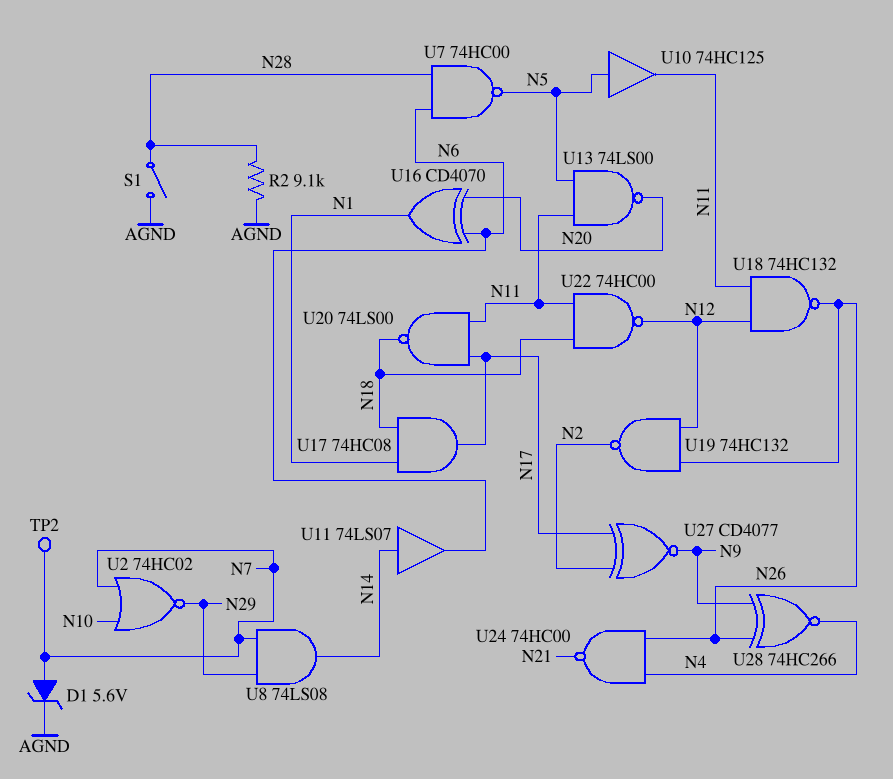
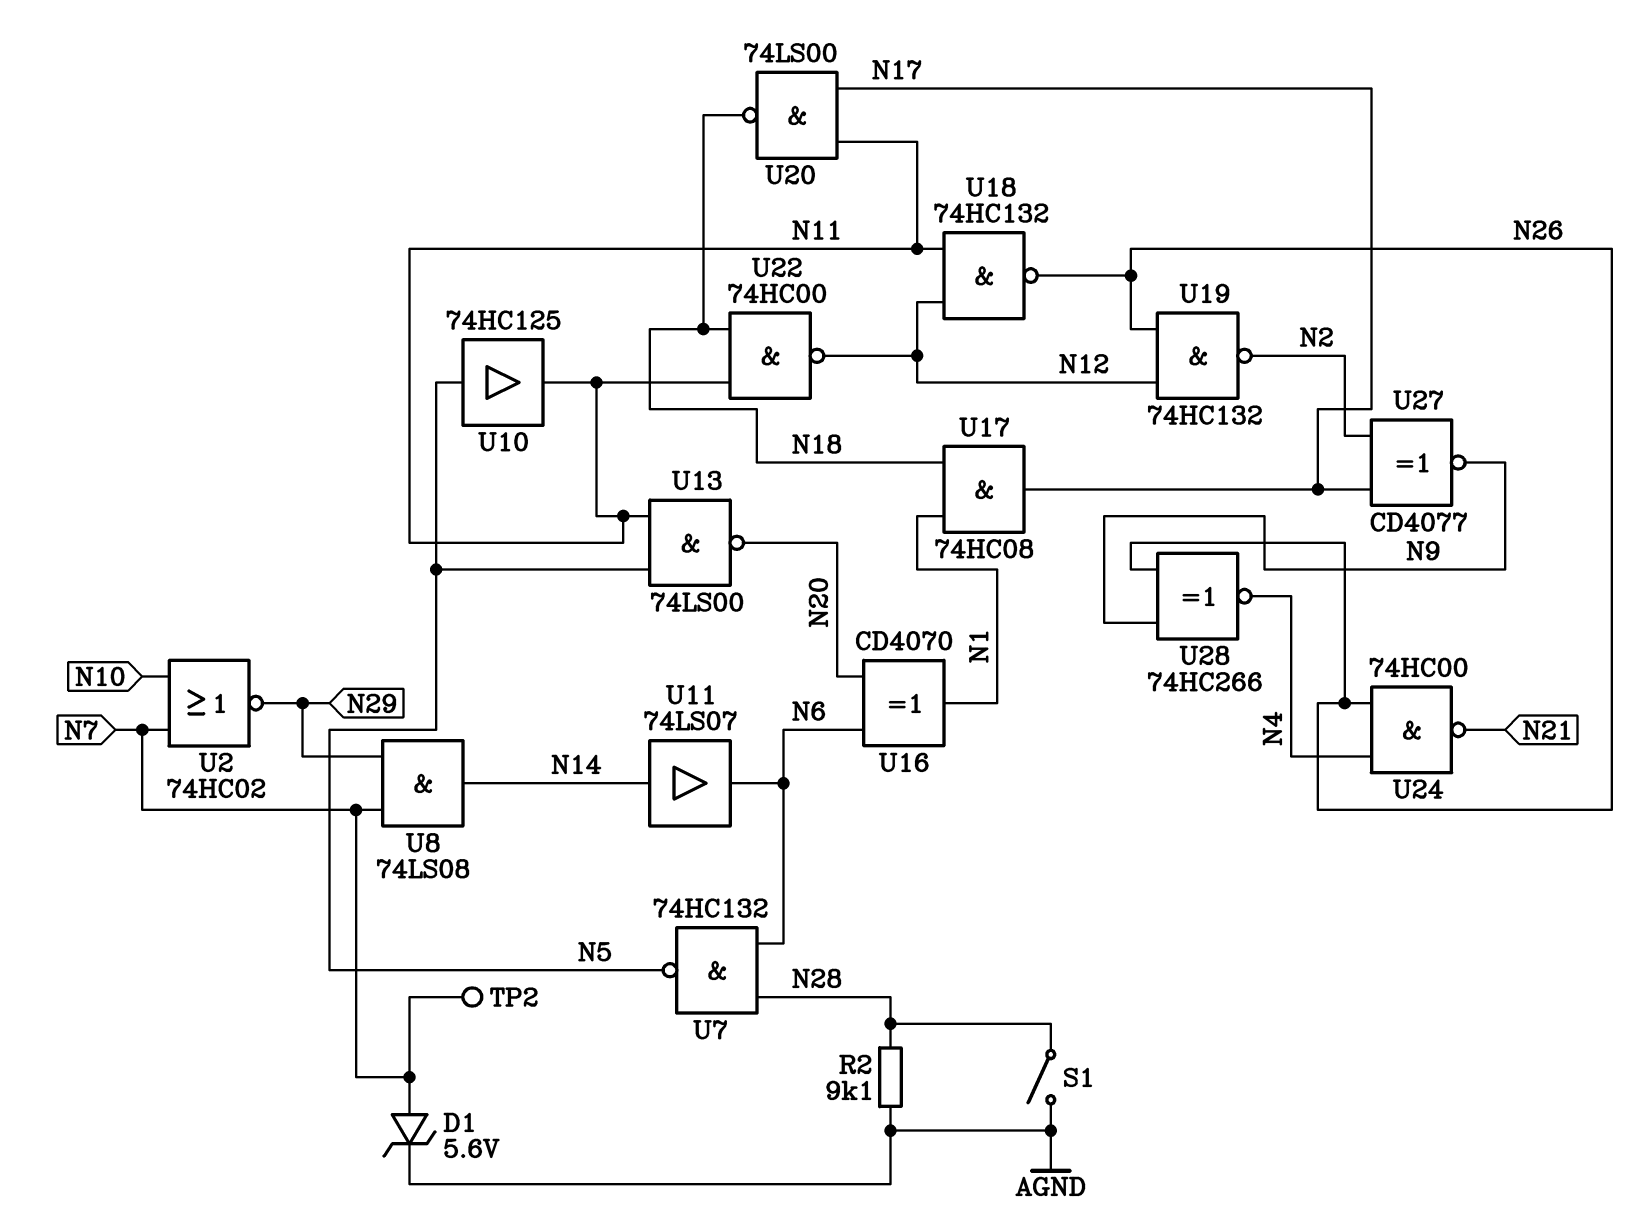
U7: NAND 74HC00 (in N6, in N28, out N5) -> NAND 74HC132 (in N6, in N28, out N5)

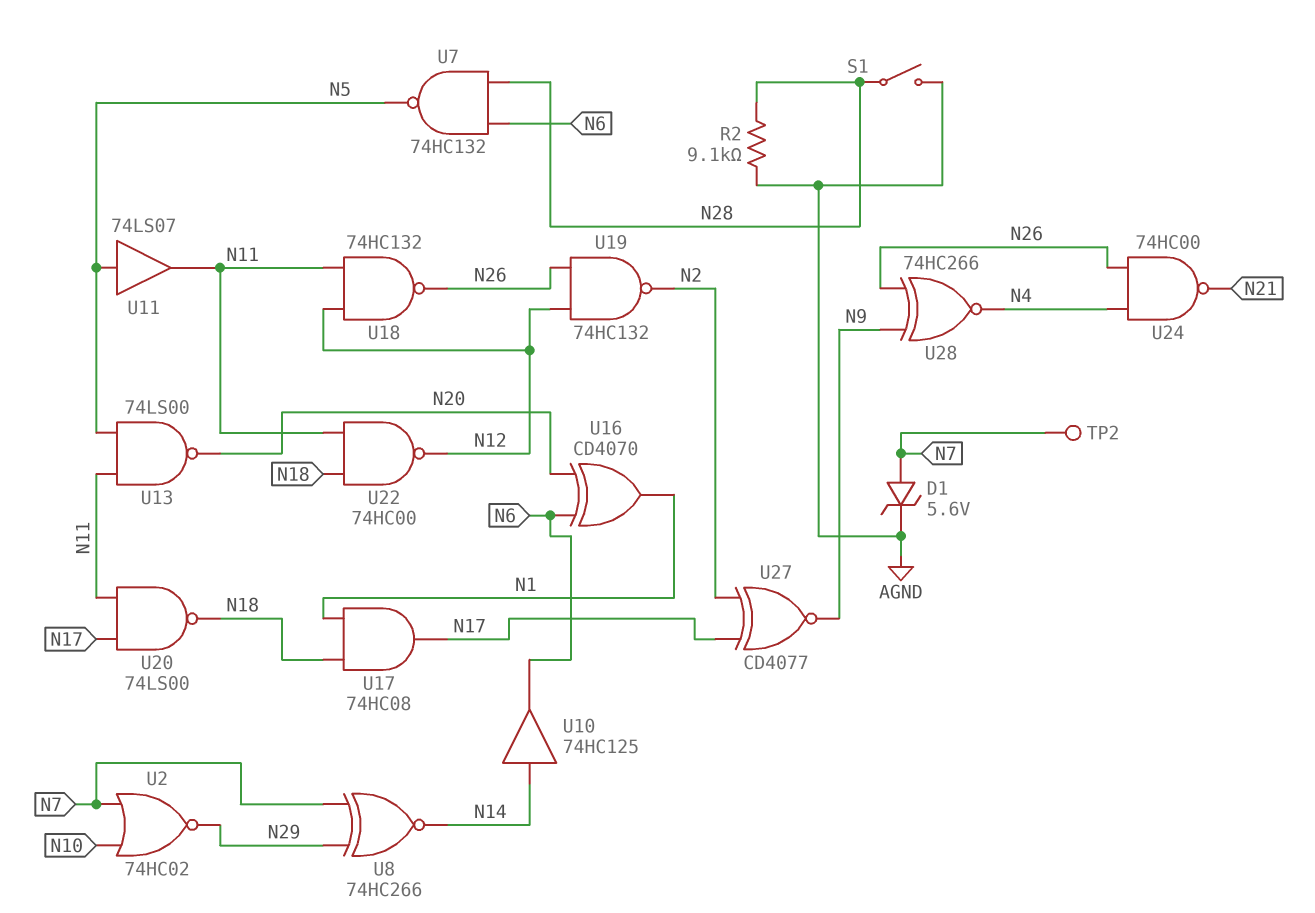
U8: AND 74LS08 (in N7, in N29, out N14) -> XNOR 74HC266 (in N7, in N29, out N14)
U10: buffer 74HC125 (in N5, out N11) -> buffer 74HC125 (in N14, out N6)
U11: buffer 74LS07 (in N14, out N6) -> buffer 74LS07 (in N5, out N11)

